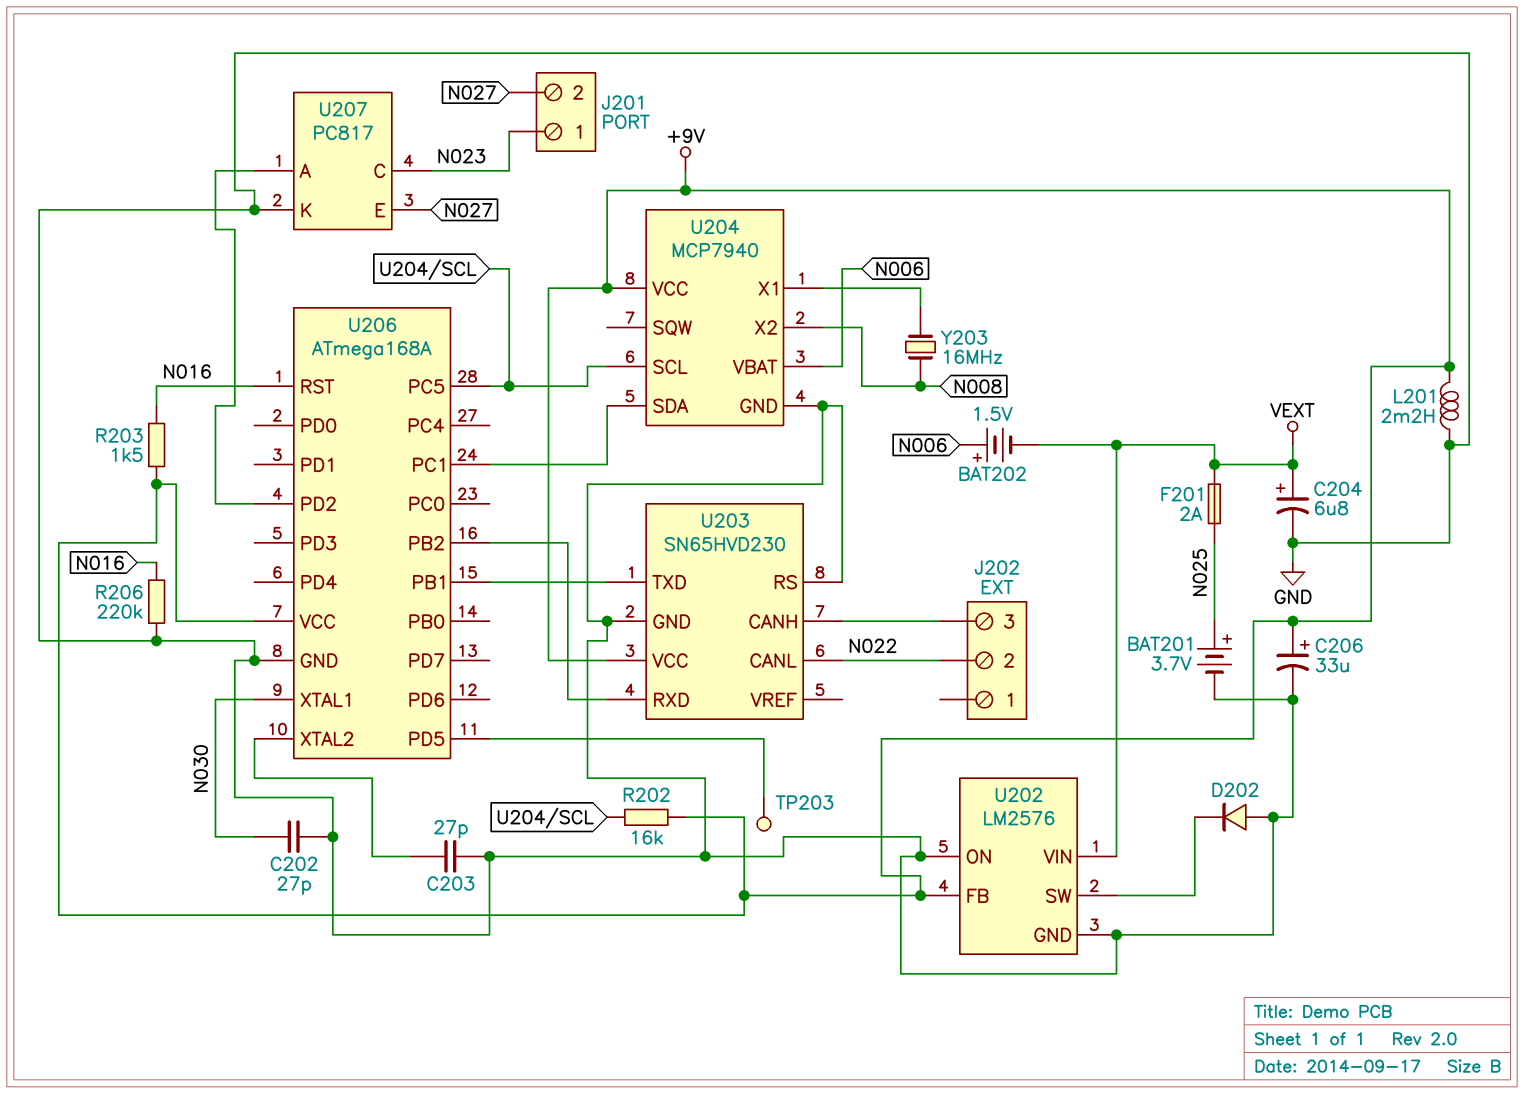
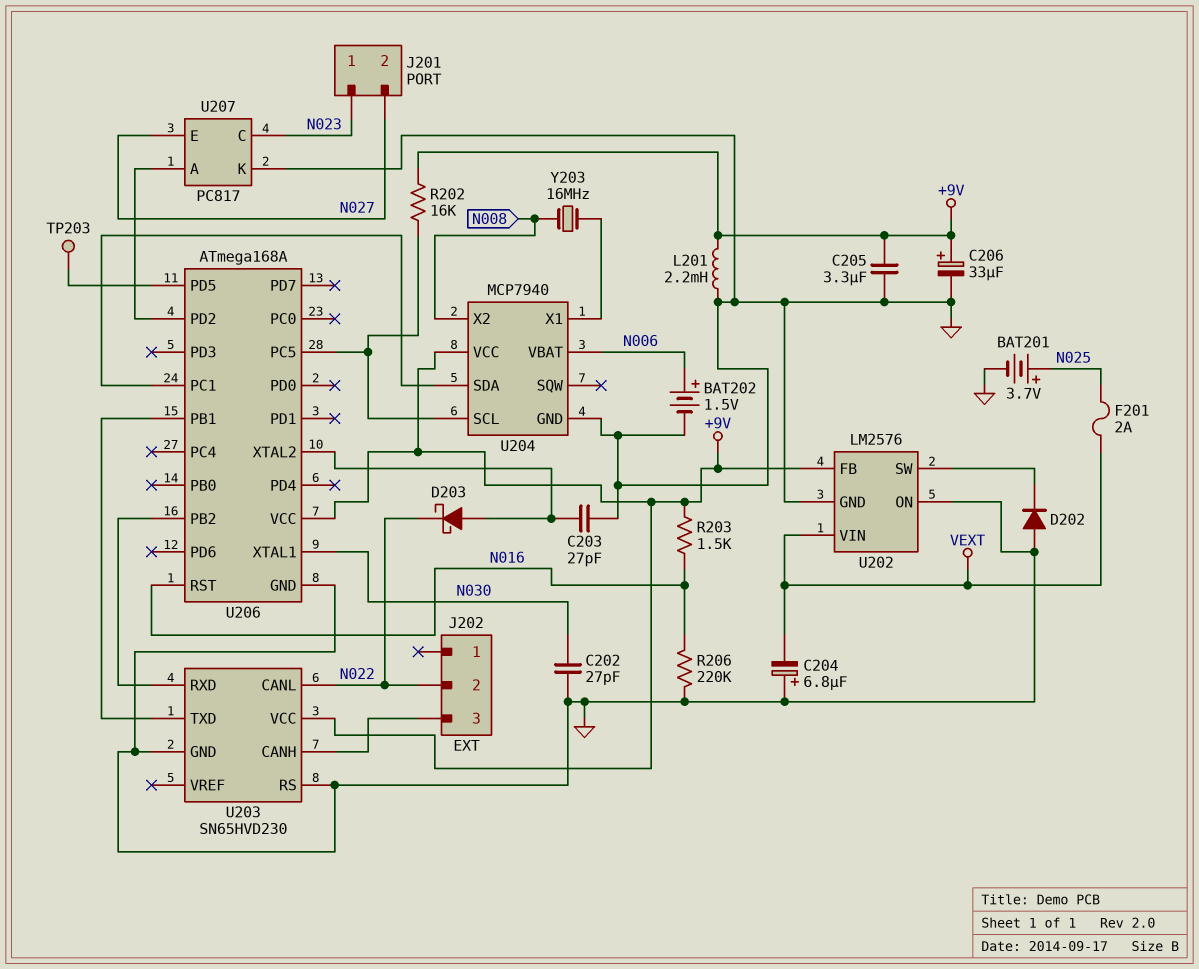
BAT202: 1.5V (plus N006, minus VEXT) -> 1.5V (plus N006, minus GND)
C204: 6.8uF (plus VEXT, minus GND) -> 6.8uF (plus GND, minus VEXT)
C205: none -> 3.3uF (+9V, GND)
D203: none -> schottky (A U206/XTAL2, K N022)

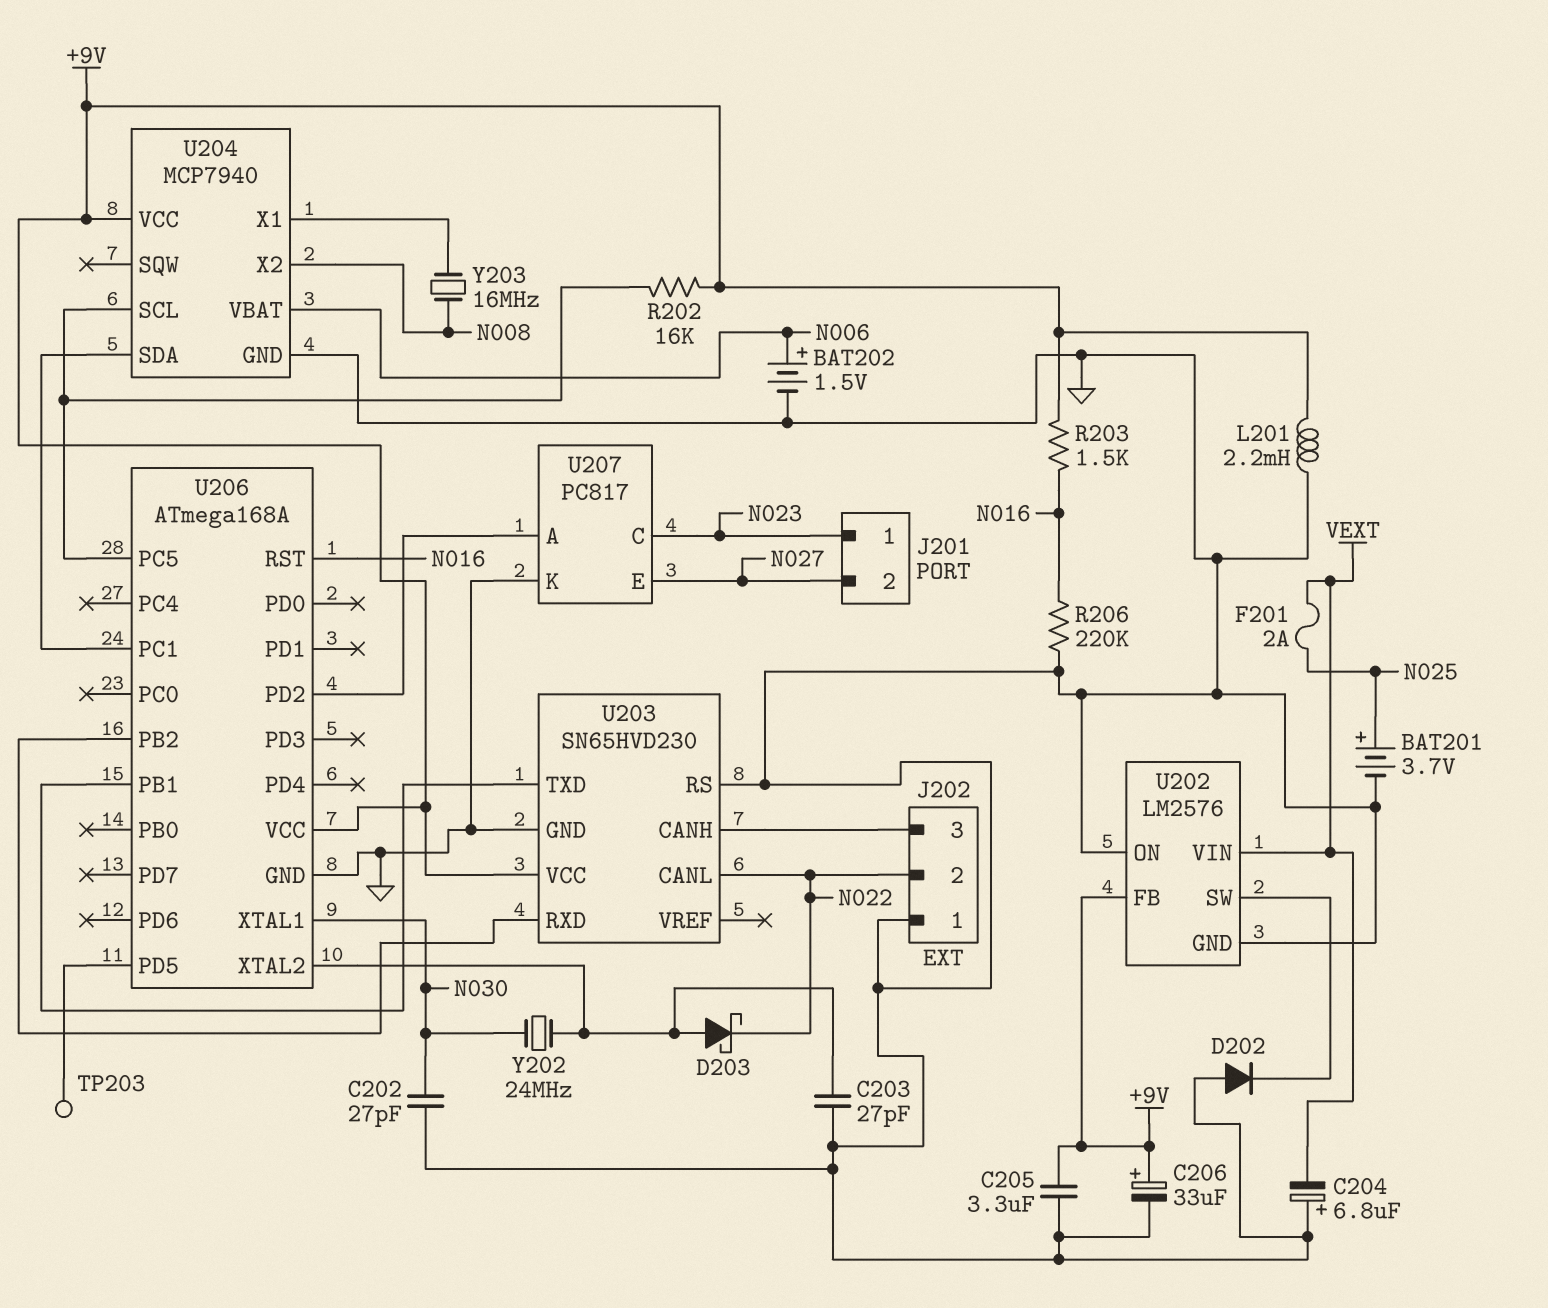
J202 pin 1: none -> GND
Y202: none -> 24MHz (N030, U206/XTAL2)

